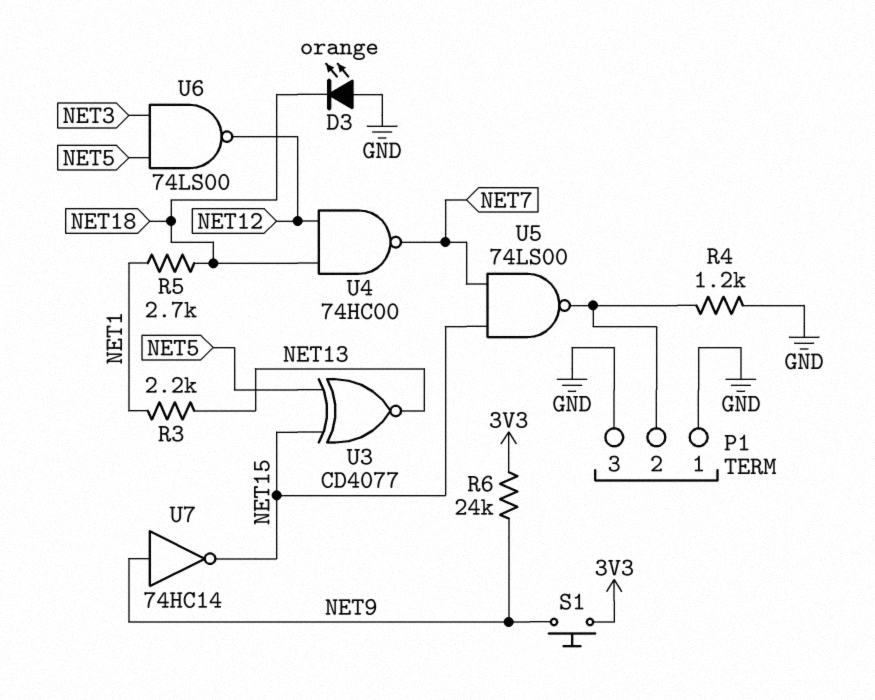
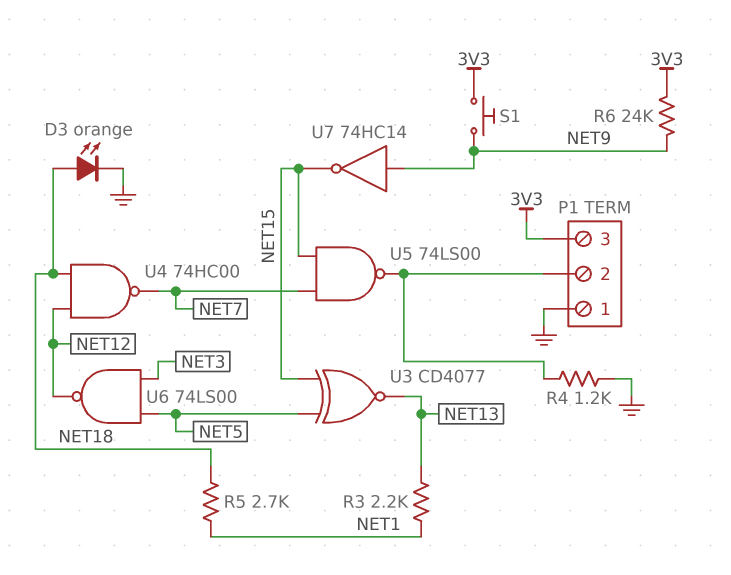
D3: LED orange (A GND, K NET18) -> LED orange (A NET18, K GND)
P1 pin 3: GND -> 3V3

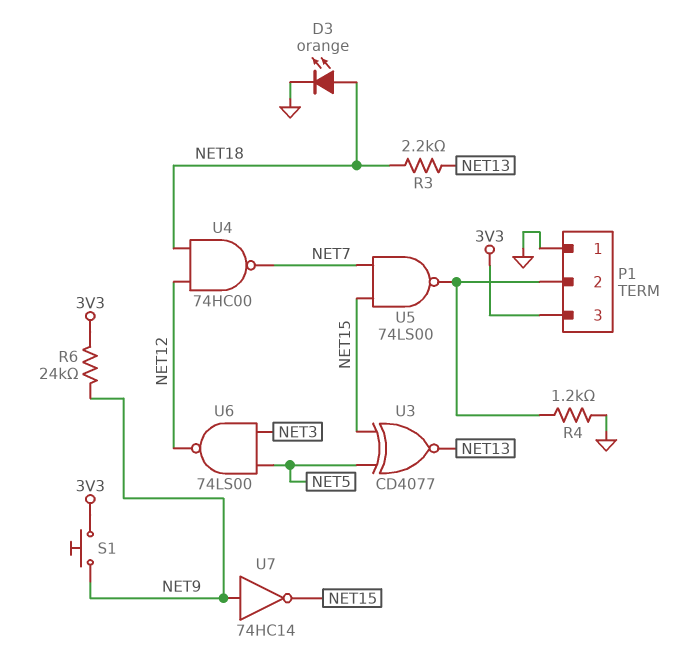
R3: 2.2k (NET1, NET13) -> 2.2k (NET13, NET18)
R5: 2.7k (NET1, NET18) -> none

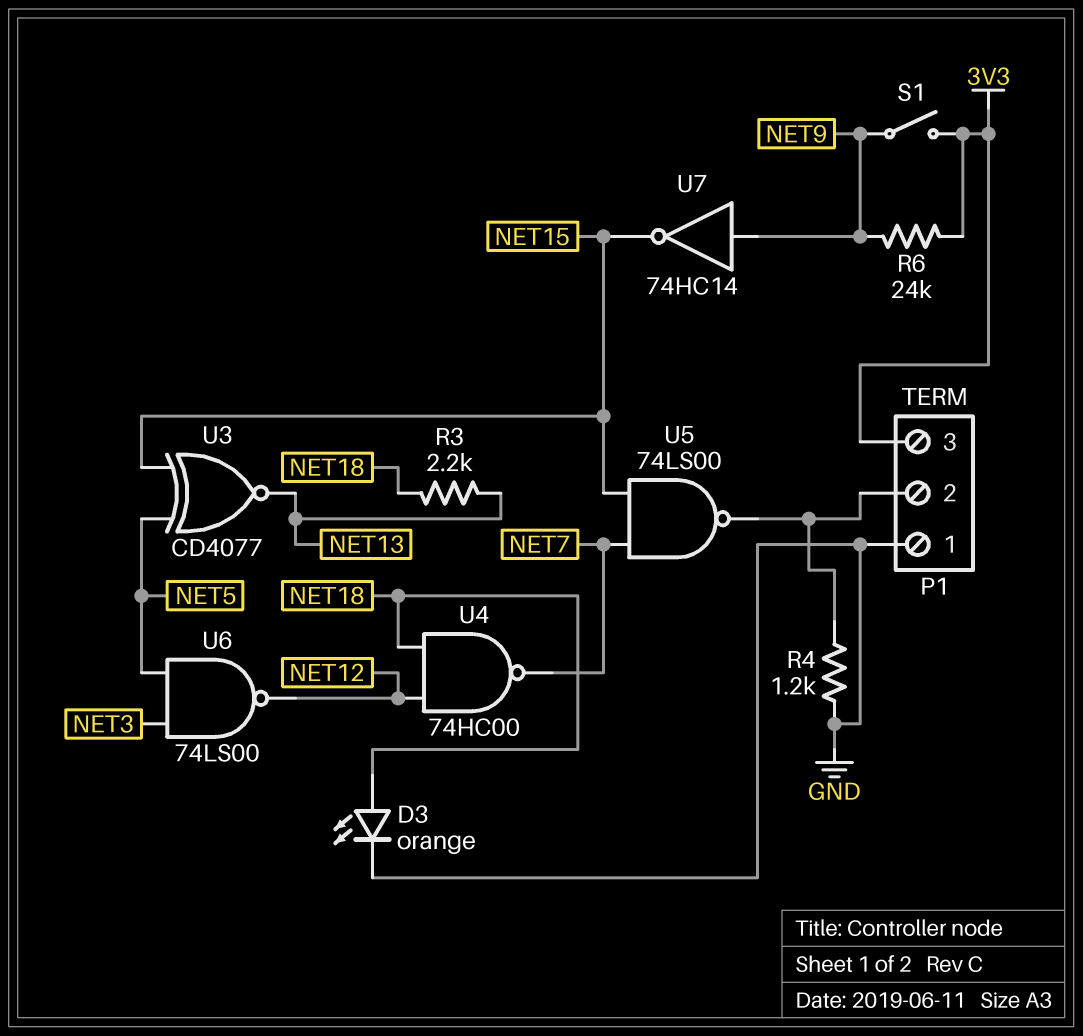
S1: button (3V3, NET9) -> switch (3V3, NET9)

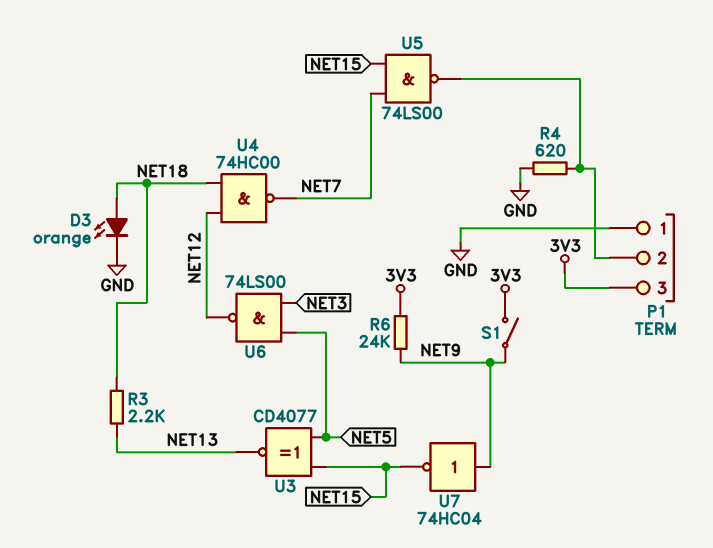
R4: 1.2k (GND, P1/2) -> 620 (GND, P1/2)
U7: NOT 74HC14 (in NET9, out NET15) -> NOT 74HC04 (in NET9, out NET15)

